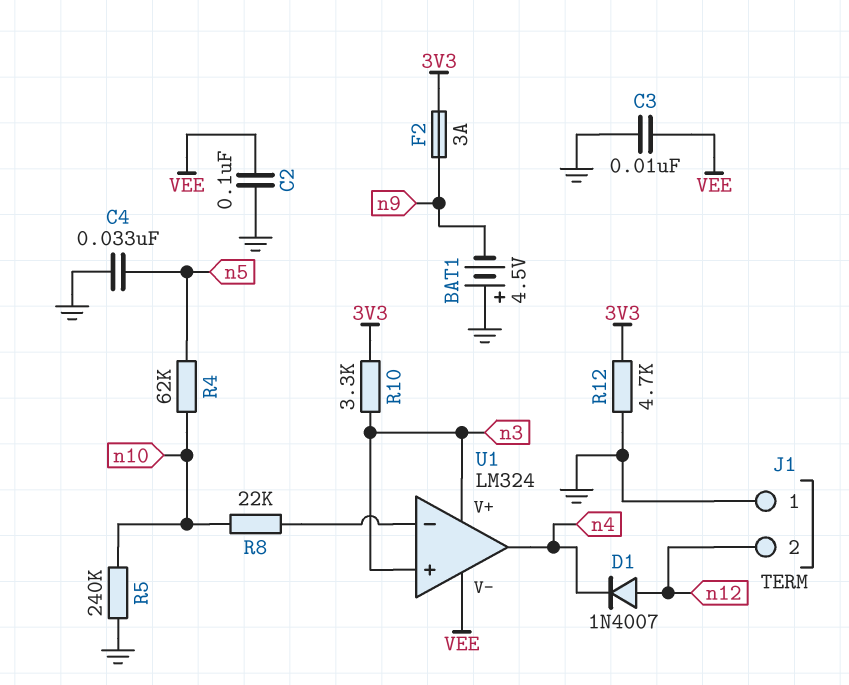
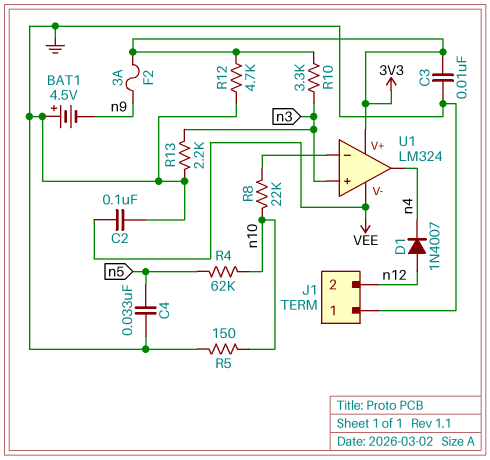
C3: 10nF (GND, VEE) -> 10nF (3V3, GND)
R5: 240k (GND, n10) -> 150 (GND, n10)
R13: none -> 2.2k (GND, n3)
U1 pin V+: n3 -> 3V3

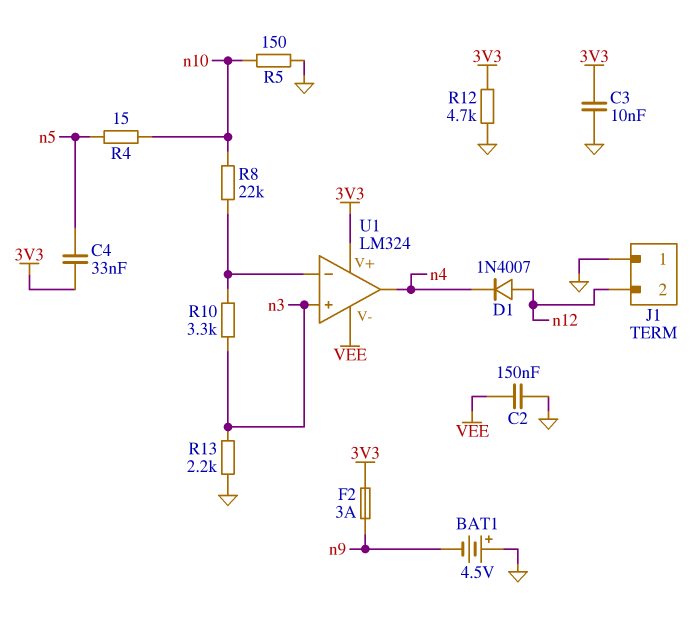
C2: 100nF (GND, VEE) -> 150nF (GND, VEE)
C4: 33nF (GND, n5) -> 33nF (3V3, n5)
R4: 62k (n5, n10) -> 15 (n5, n10)
R10: 3.3k (3V3, n3) -> 3.3k (U1/in-, n3)

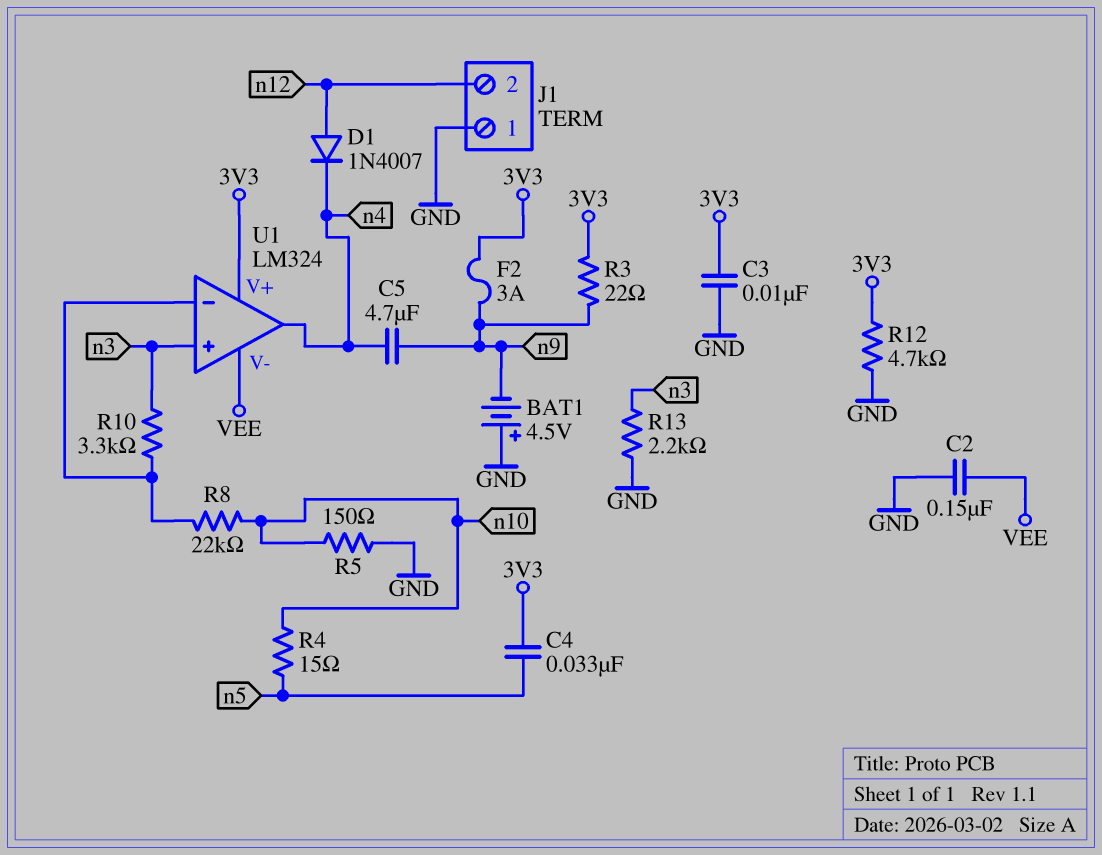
C5: none -> 4.7uF (n4, n9)
R3: none -> 22 (3V3, n9)

